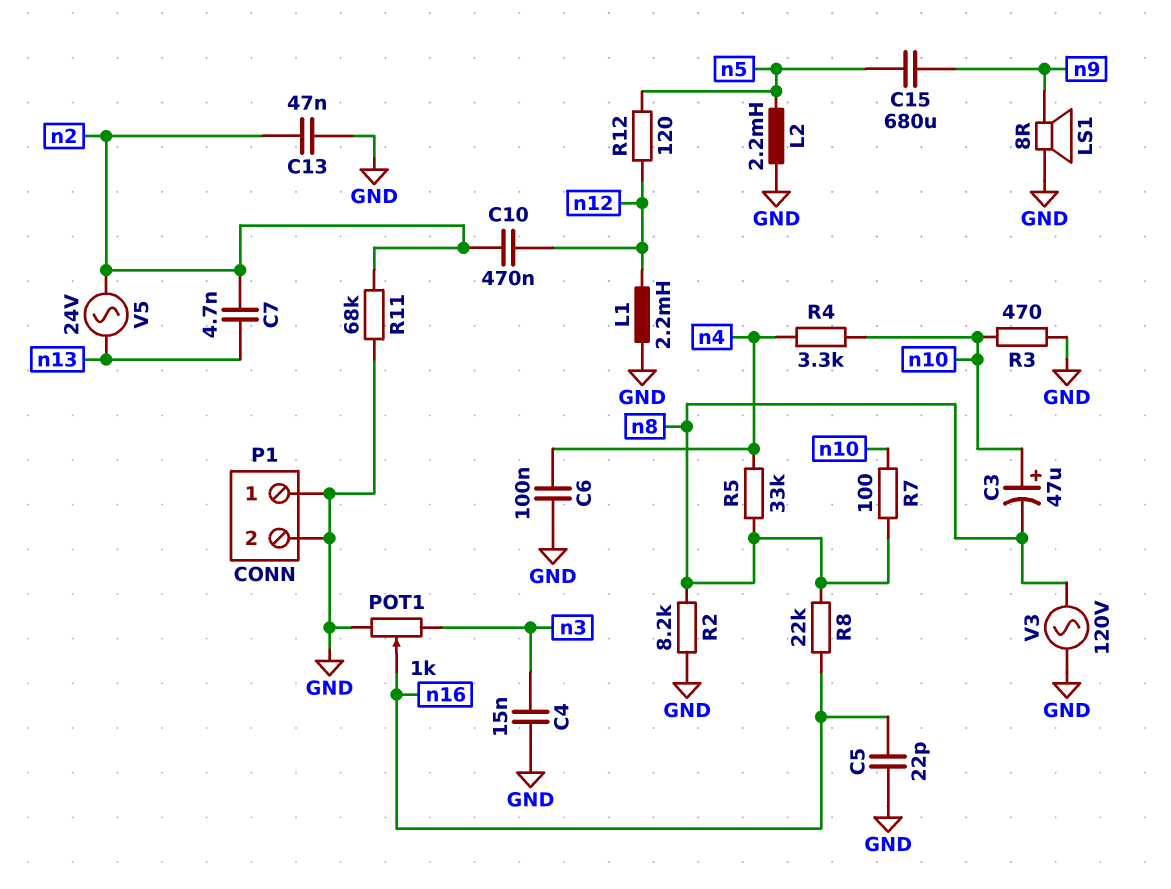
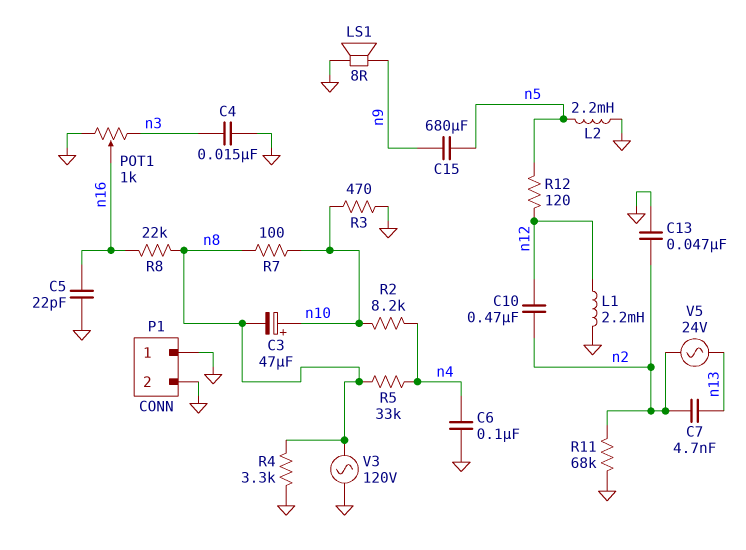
R2: 8.2k (GND, n8) -> 8.2k (n4, n10)
R4: 3.3k (n4, n10) -> 3.3k (GND, n8)

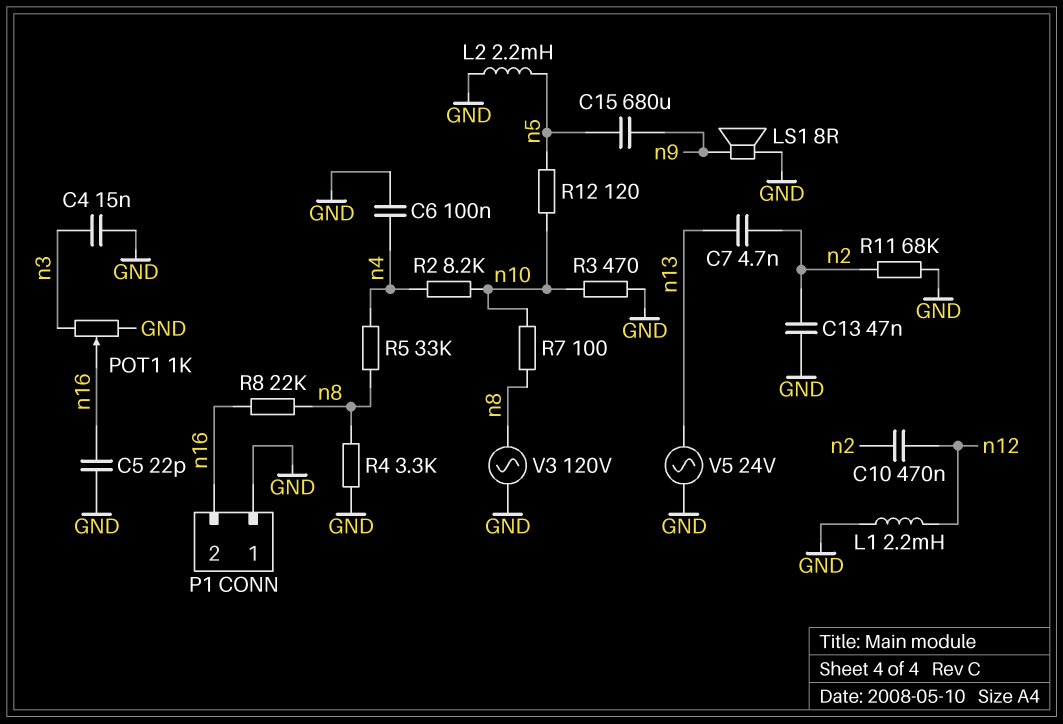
C3: 47uF (plus n10, minus n8) -> none
P1 pin 2: GND -> n16
R12: 120 (n5, n12) -> 120 (n5, n10)
V5: AC 24V (n2, n13) -> AC 24V (GND, n13)

